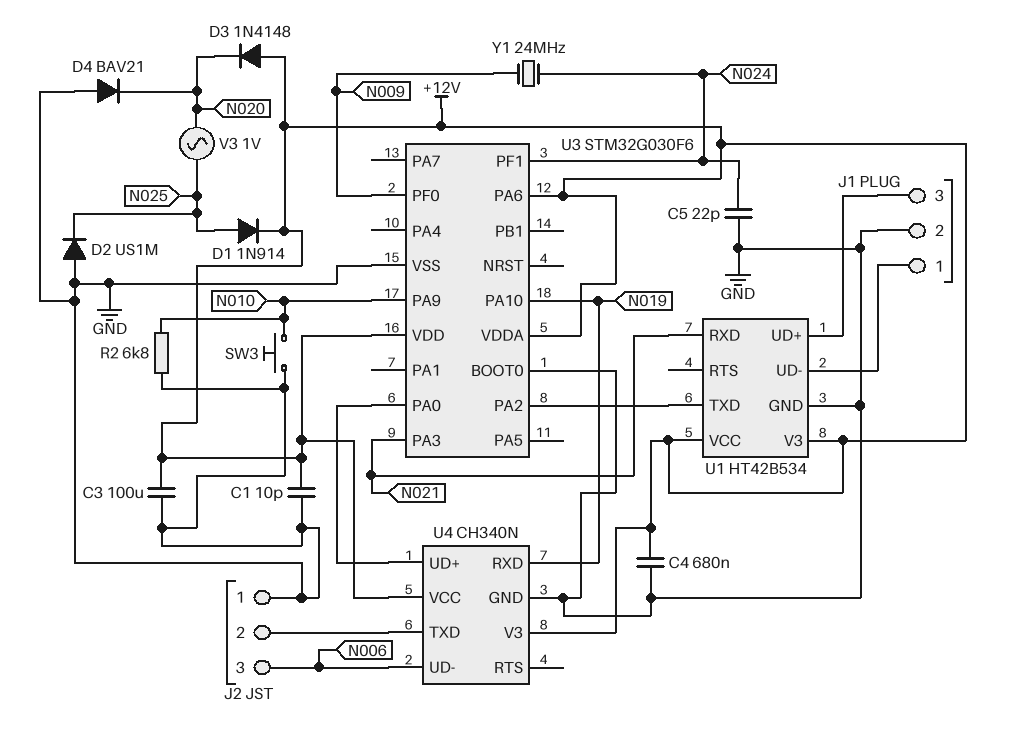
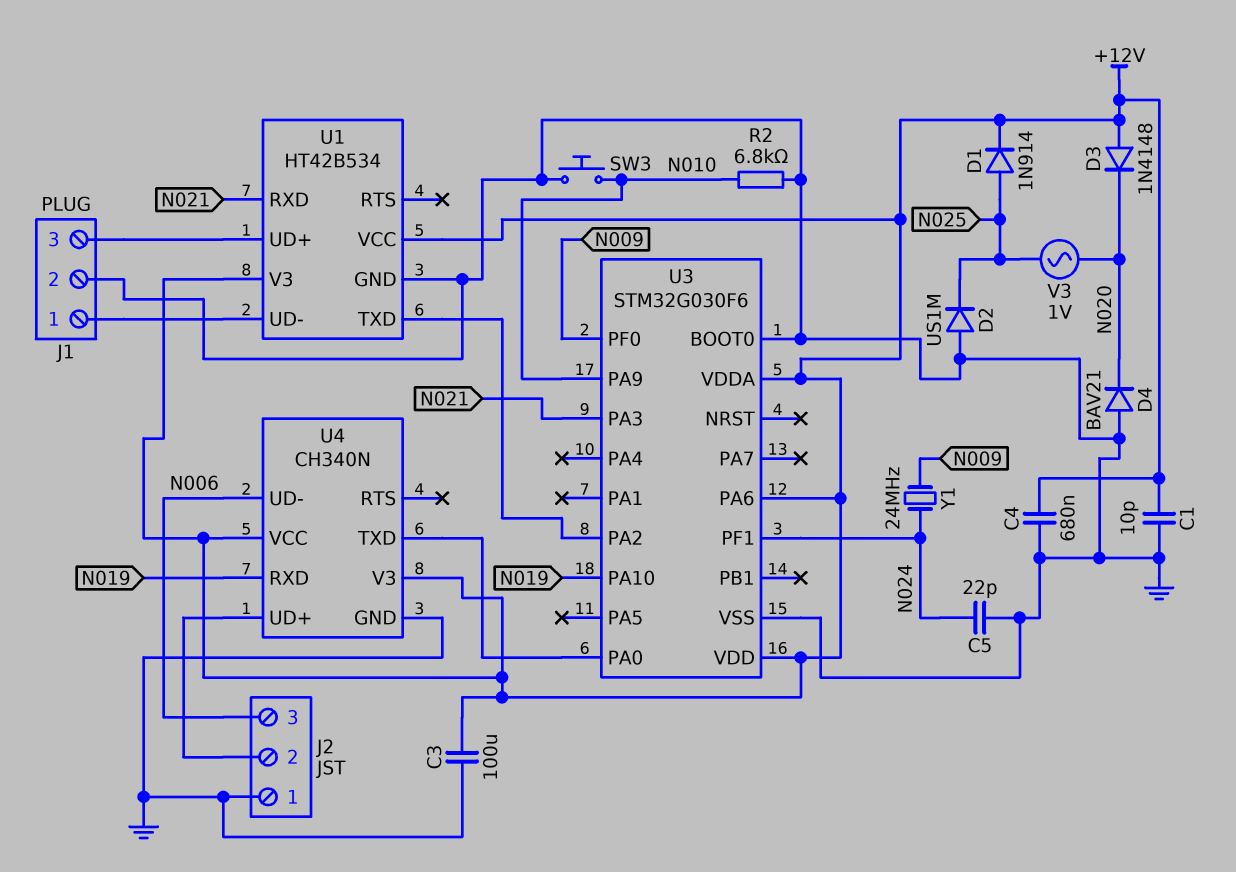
U4 pin TXD: J2/2 -> U3/PA0
U4 pin UD+: U3/PA0 -> J2/2

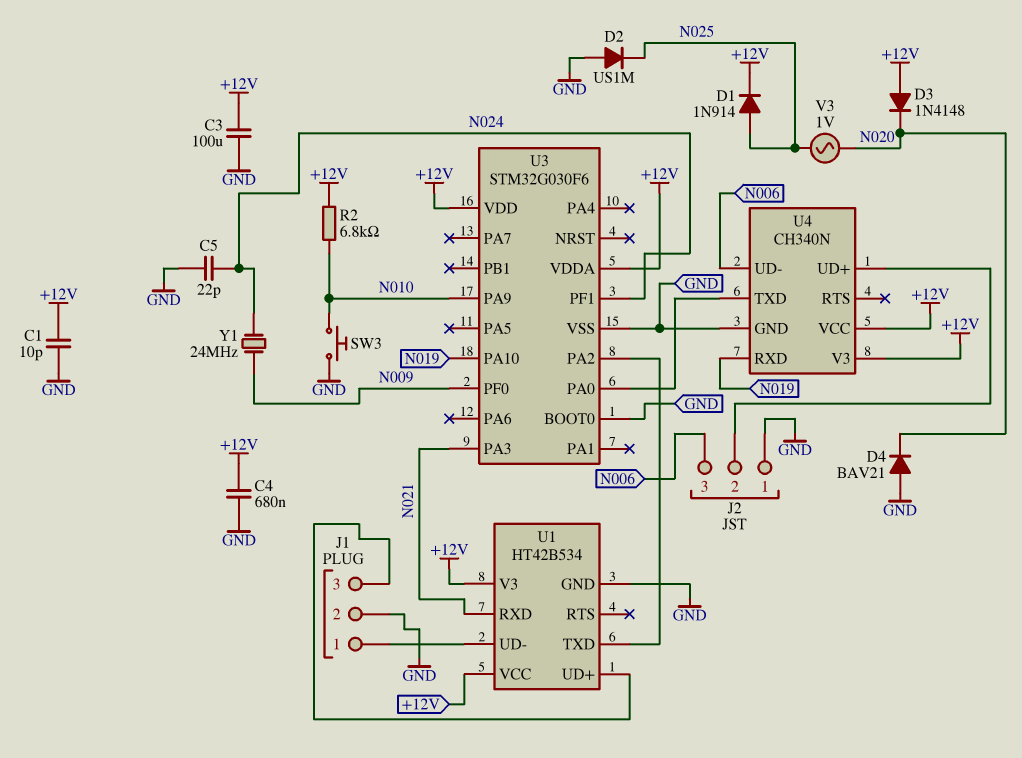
R2: 6.8k (GND, N010) -> 6.8k (+12V, N010)
U3 pin PA6: +12V -> none

